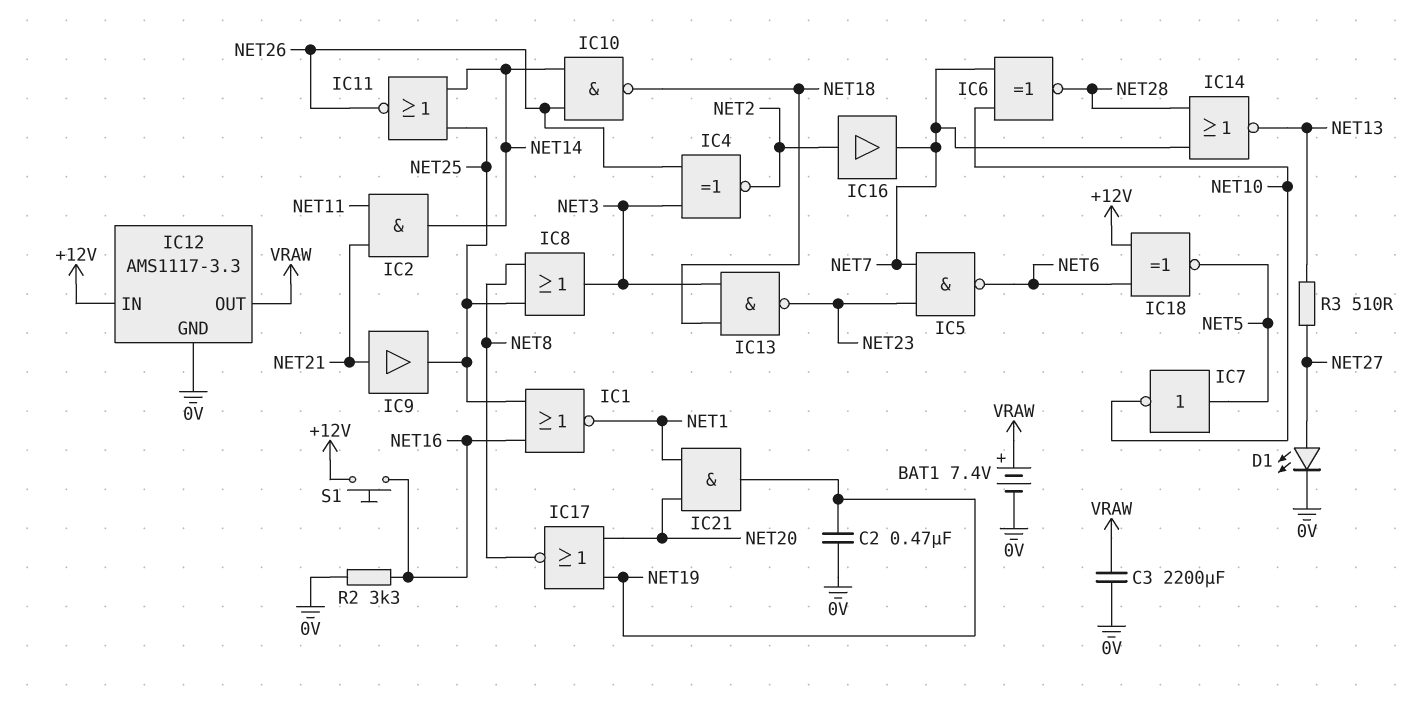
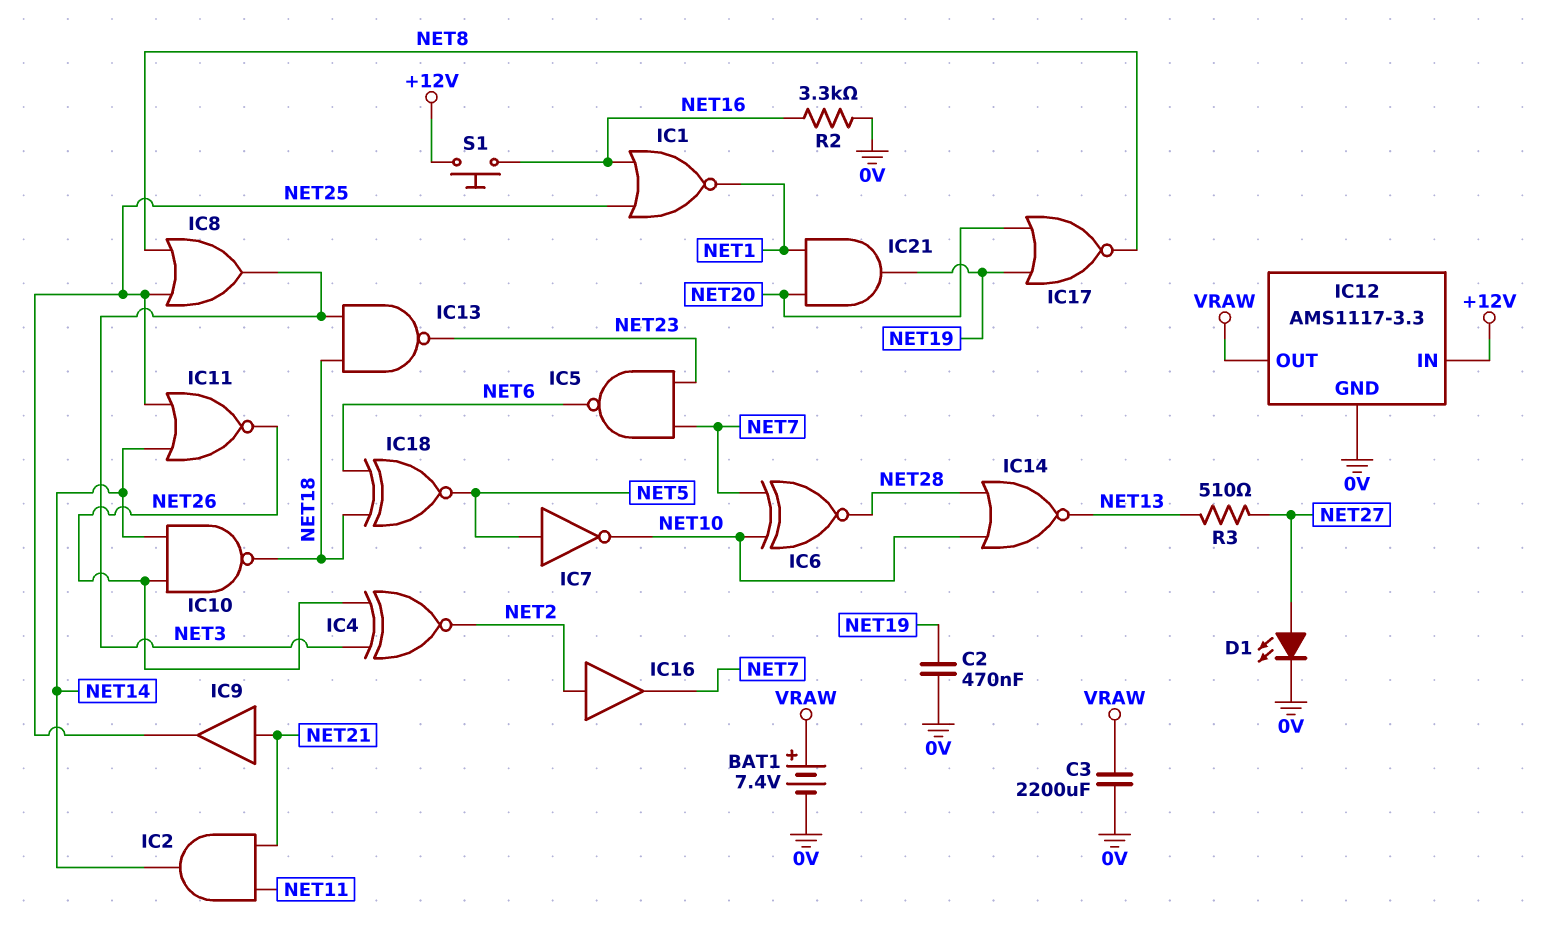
IC14: NOR (in NET7, in NET28, out NET13) -> NOR (in NET10, in NET28, out NET13)
IC18: XNOR (in +12V, in NET6, out NET5) -> XNOR (in NET6, in NET18, out NET5)

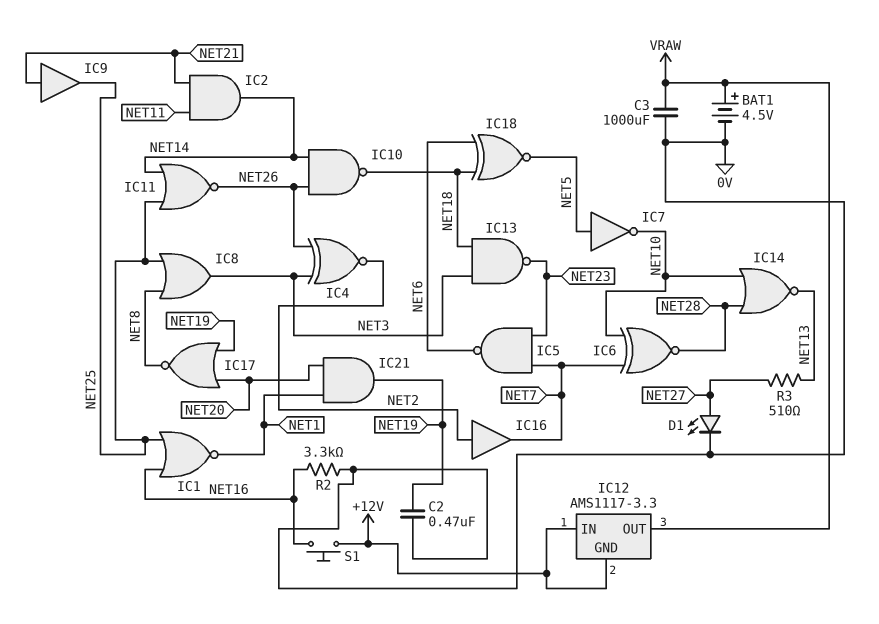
BAT1: 7.4V (plus VRAW, minus 0V) -> 4.5V (plus VRAW, minus 0V)
C3: 2200uF (0V, VRAW) -> 1000uF (0V, VRAW)
IC12 pin GND: 0V -> +12V

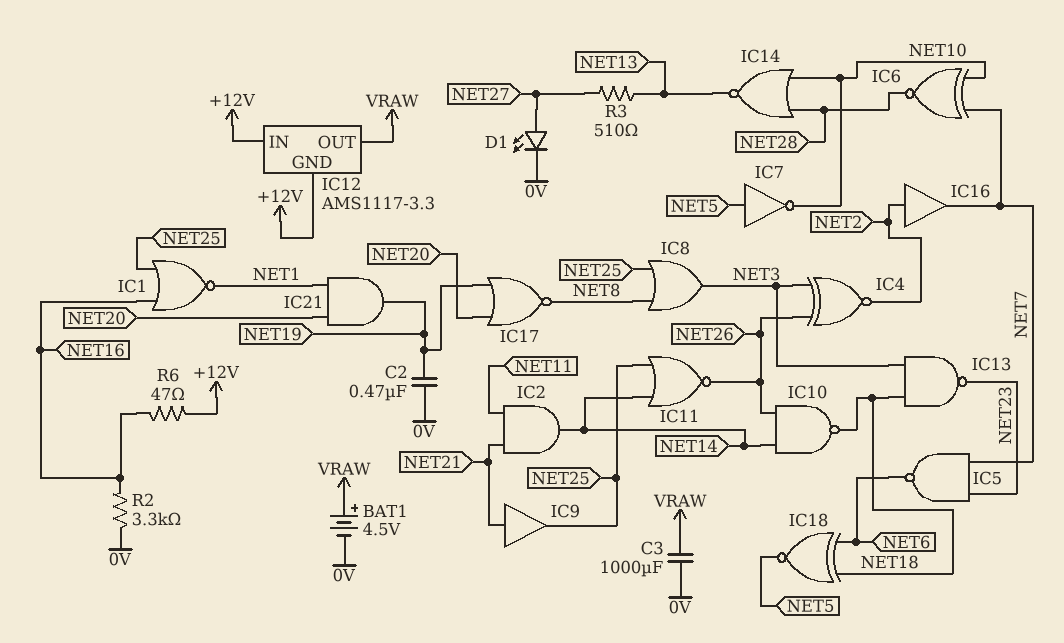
R6: none -> 47 (+12V, NET16)
S1: button (+12V, NET16) -> none

